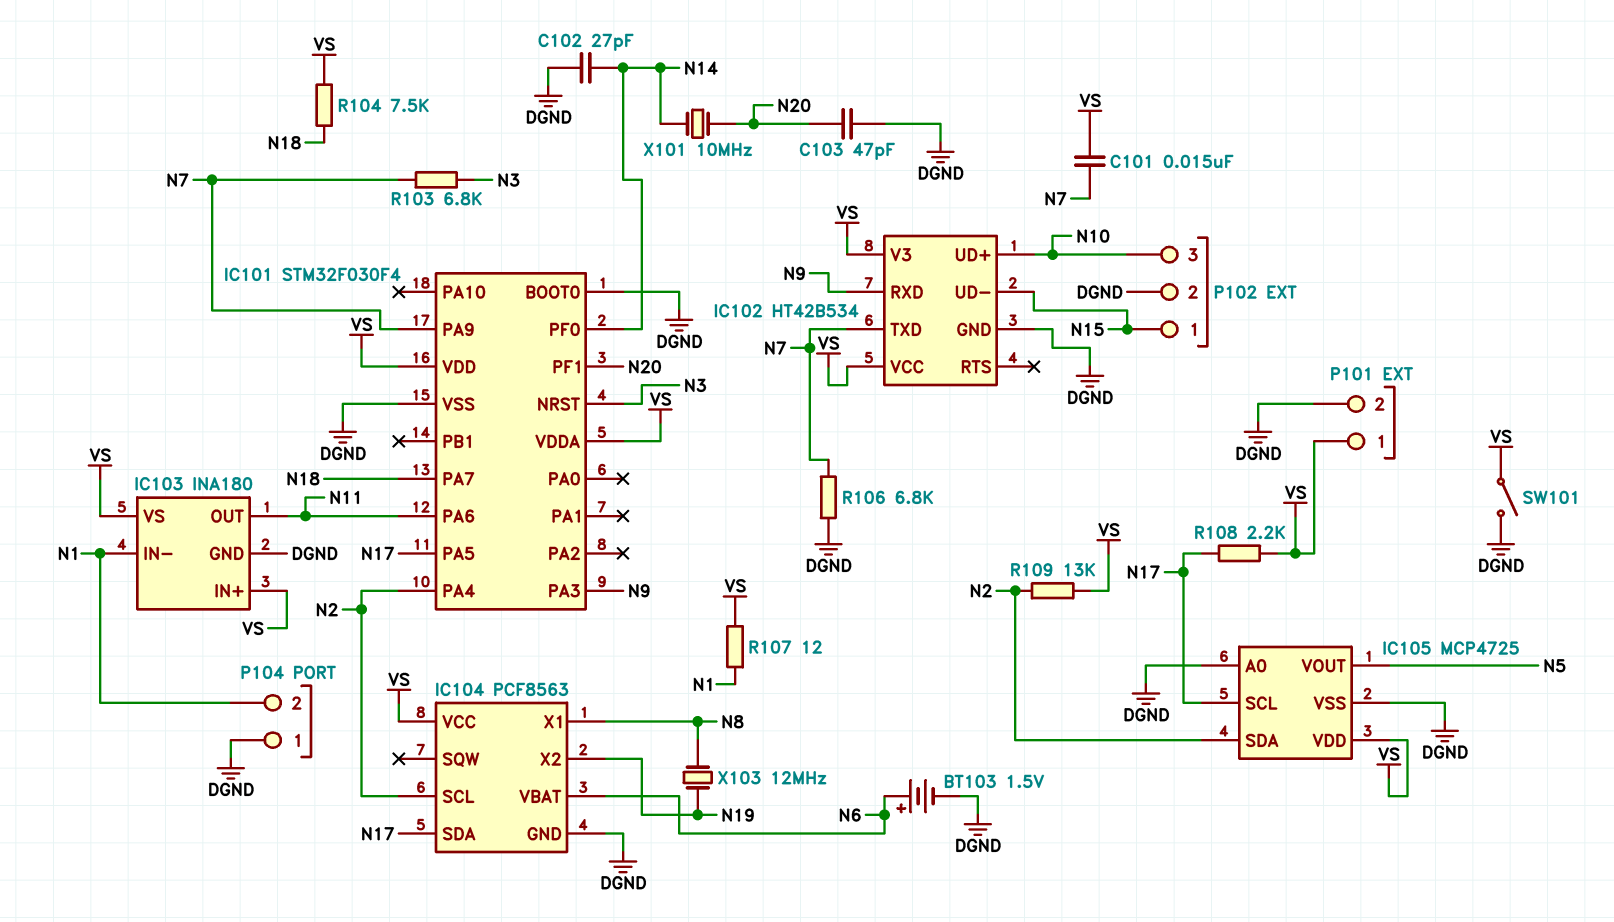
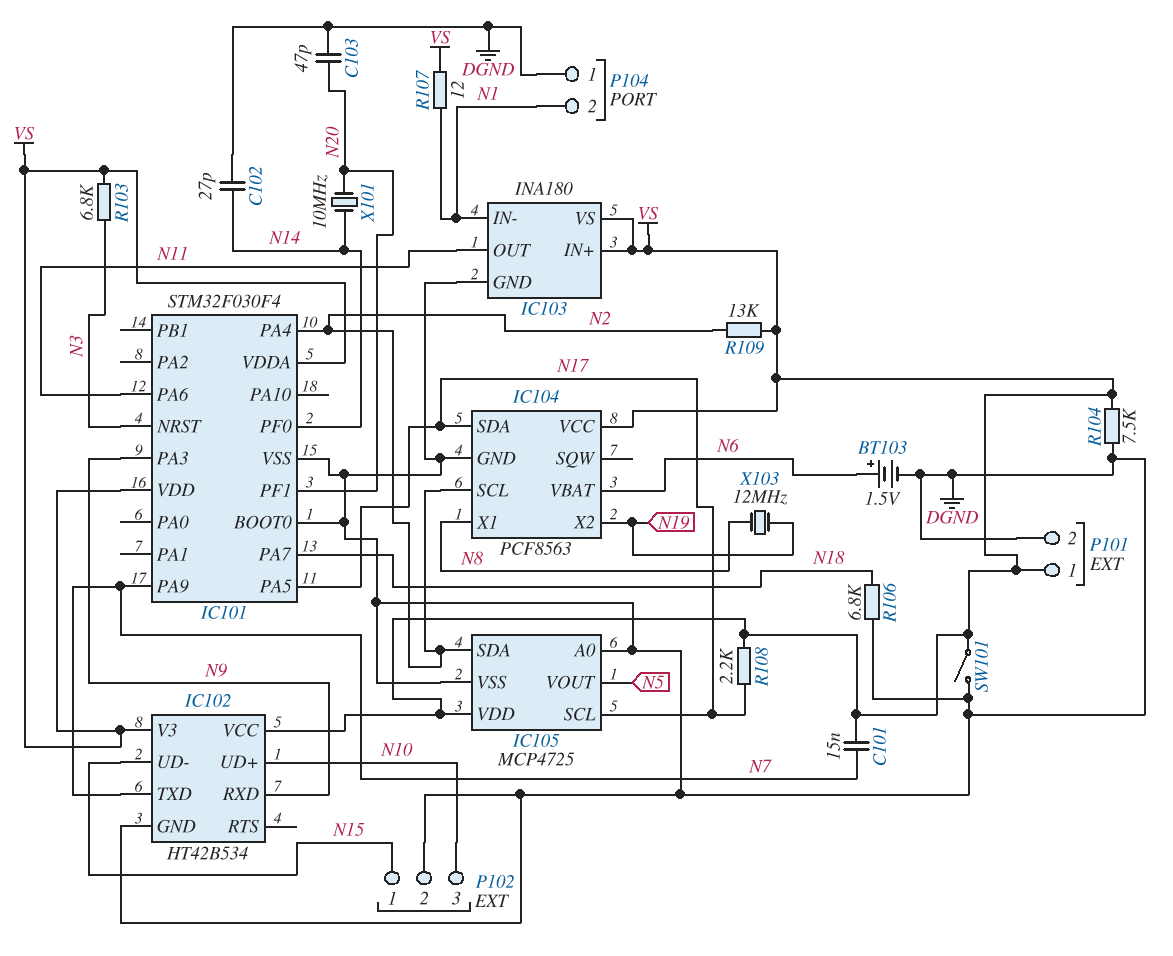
R103: 6.8k (N3, N7) -> 6.8k (N3, VS)
R104: 7.5k (N18, VS) -> 7.5k (DGND, VS)
R106: 6.8k (DGND, N7) -> 6.8k (DGND, N18)

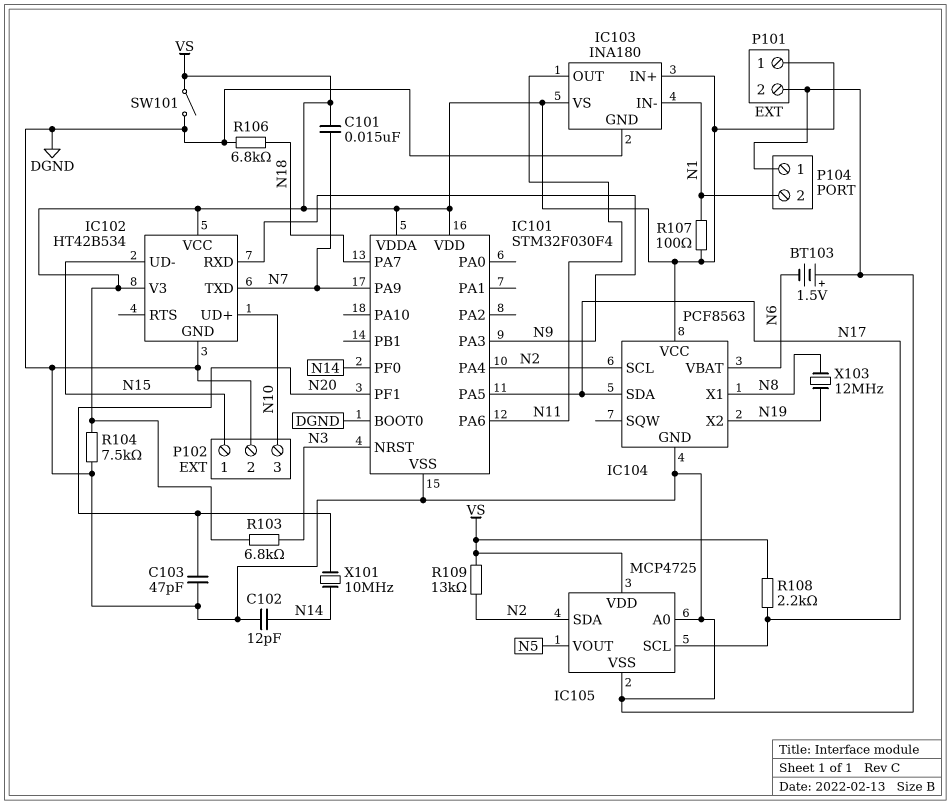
BT103: 1.5V (plus N6, minus DGND) -> 1.5V (plus DGND, minus N6)
C102: 27pF (DGND, N14) -> 12pF (DGND, N14)
R107: 12 (N1, VS) -> 100 (N1, VS)

